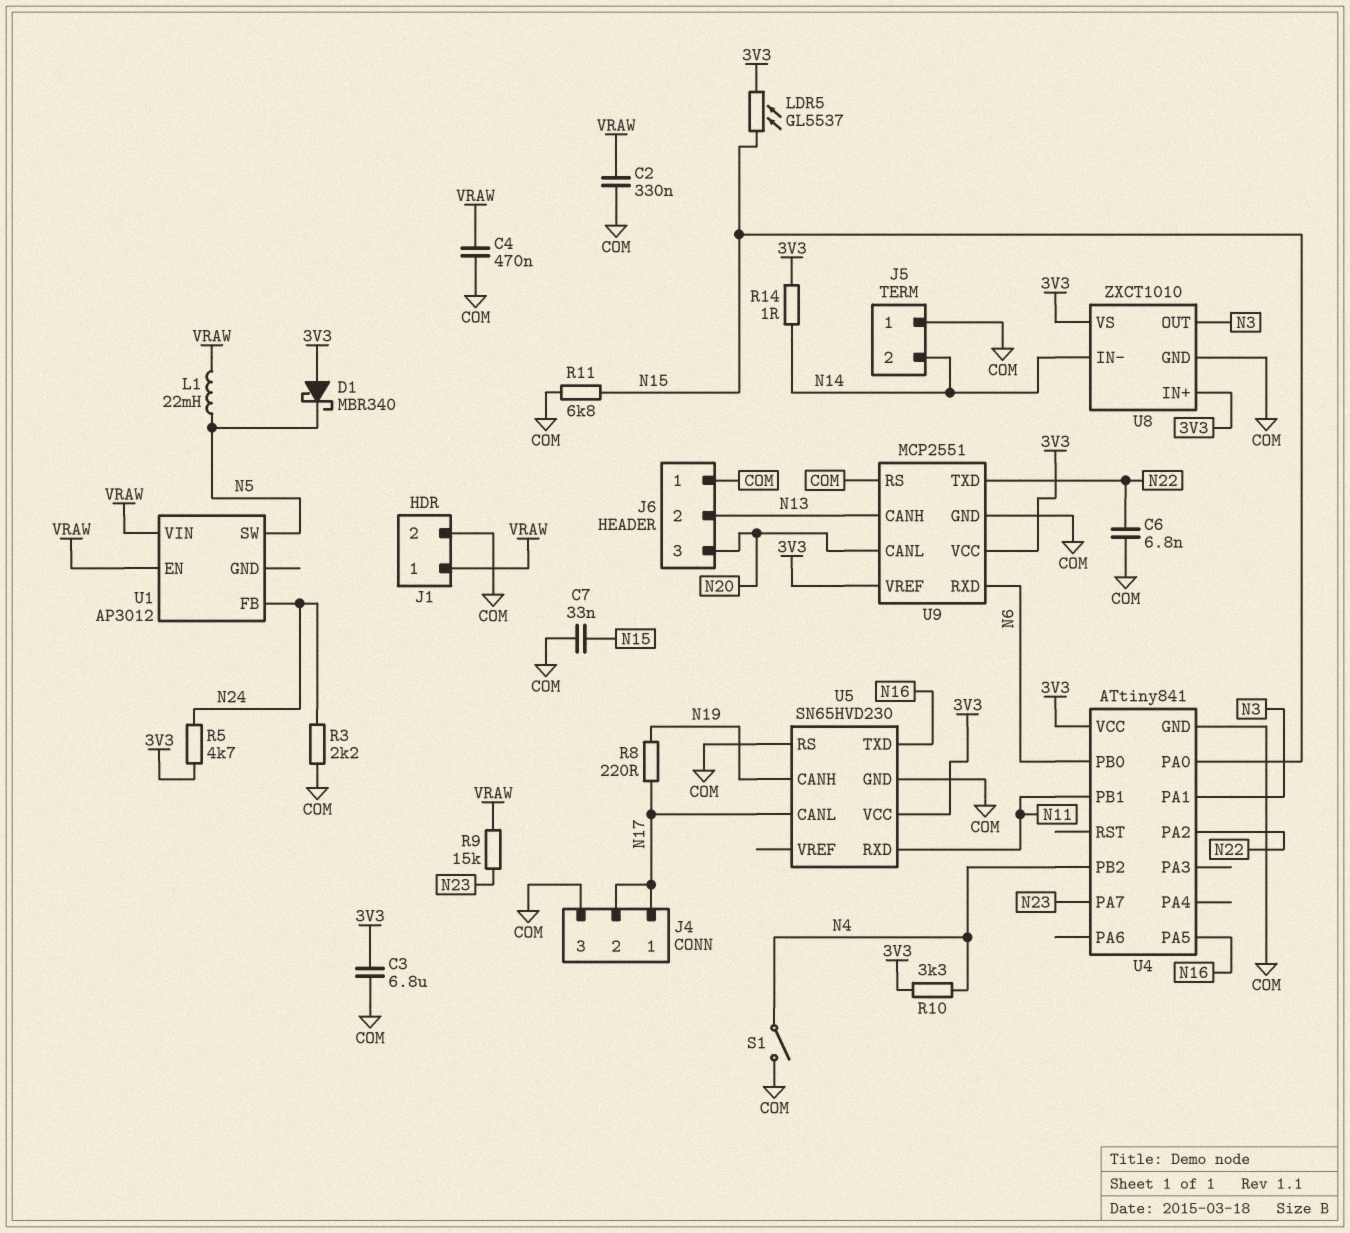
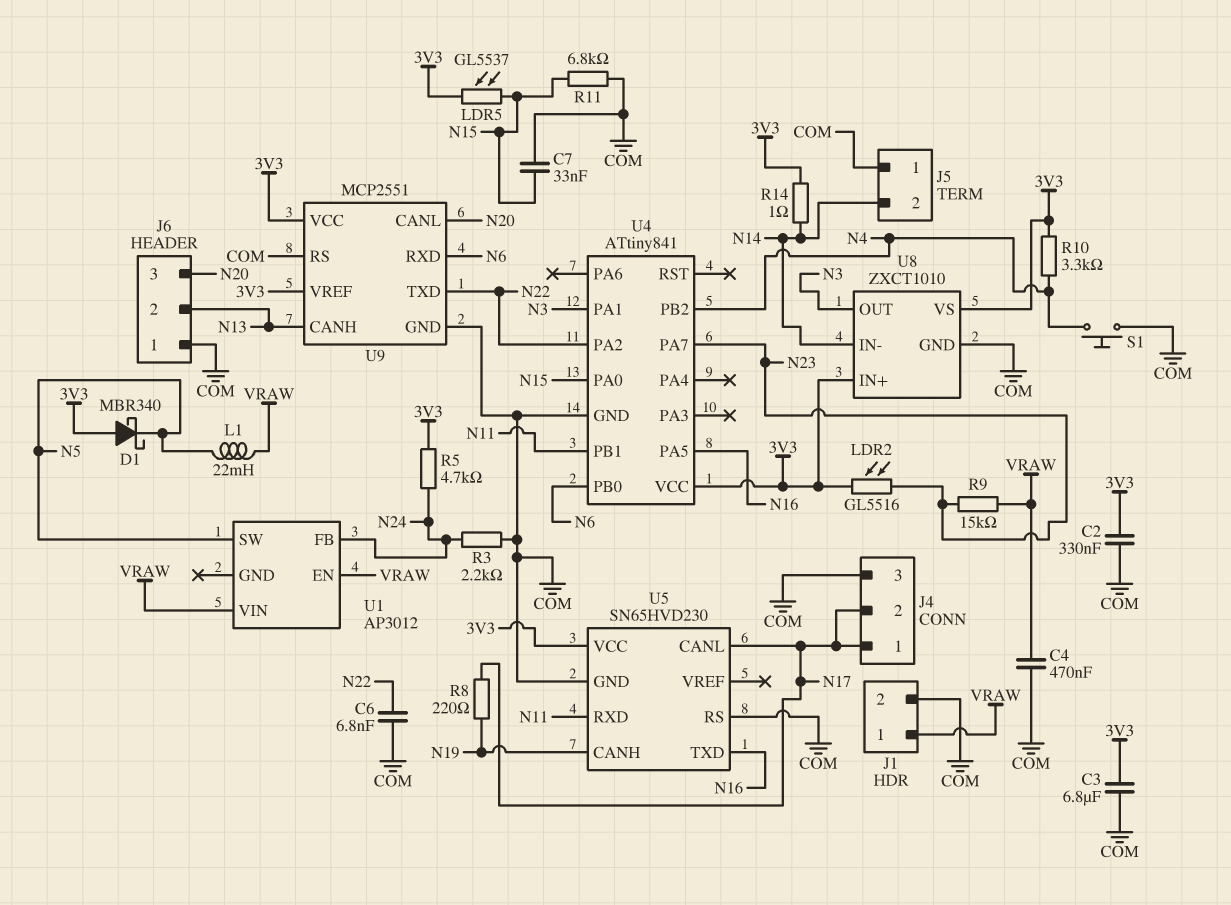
C2: 330nF (COM, VRAW) -> 330nF (3V3, COM)
LDR2: none -> GL5516 (3V3, N23)
S1: switch (COM, N4) -> button (COM, N4)

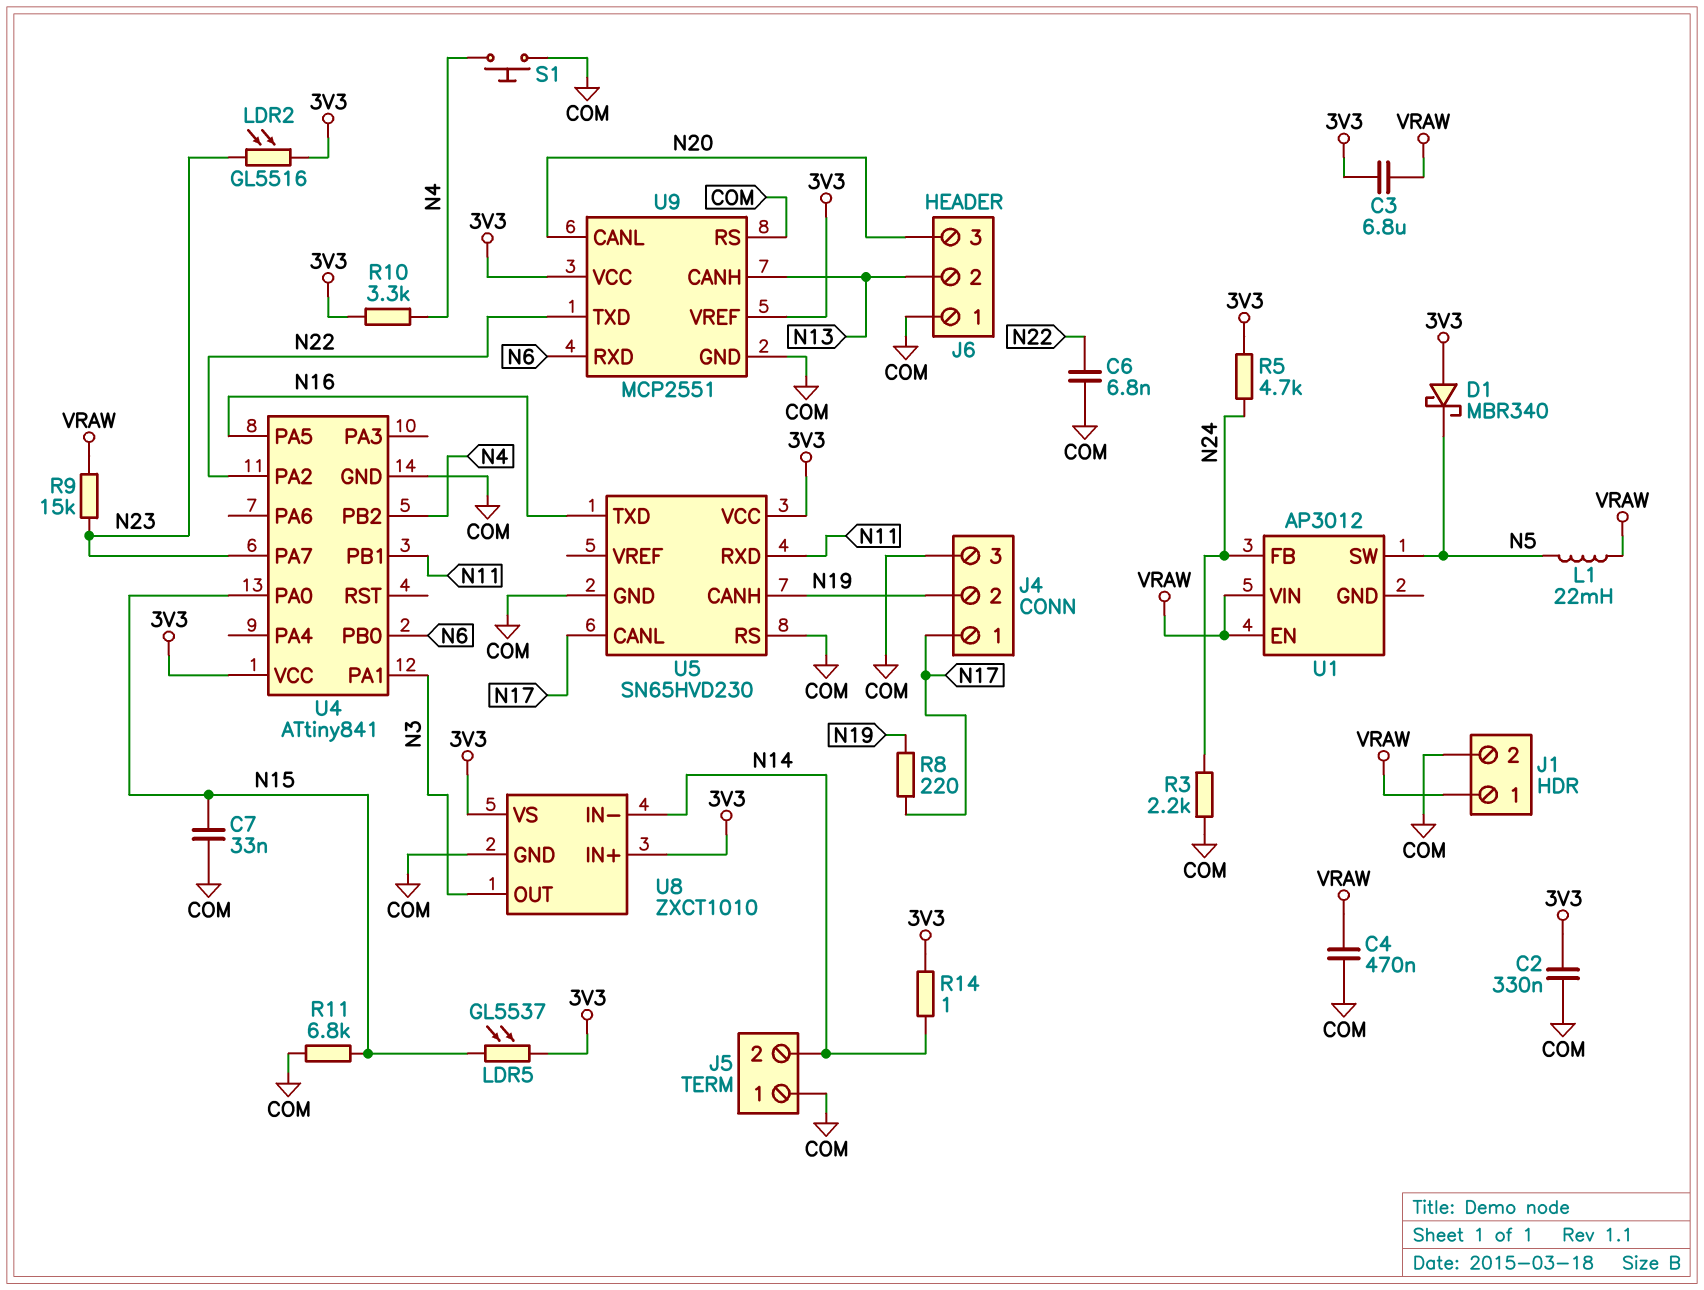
C3: 6.8uF (3V3, COM) -> 6.8uF (3V3, VRAW)
J4 pin 2: N17 -> N19

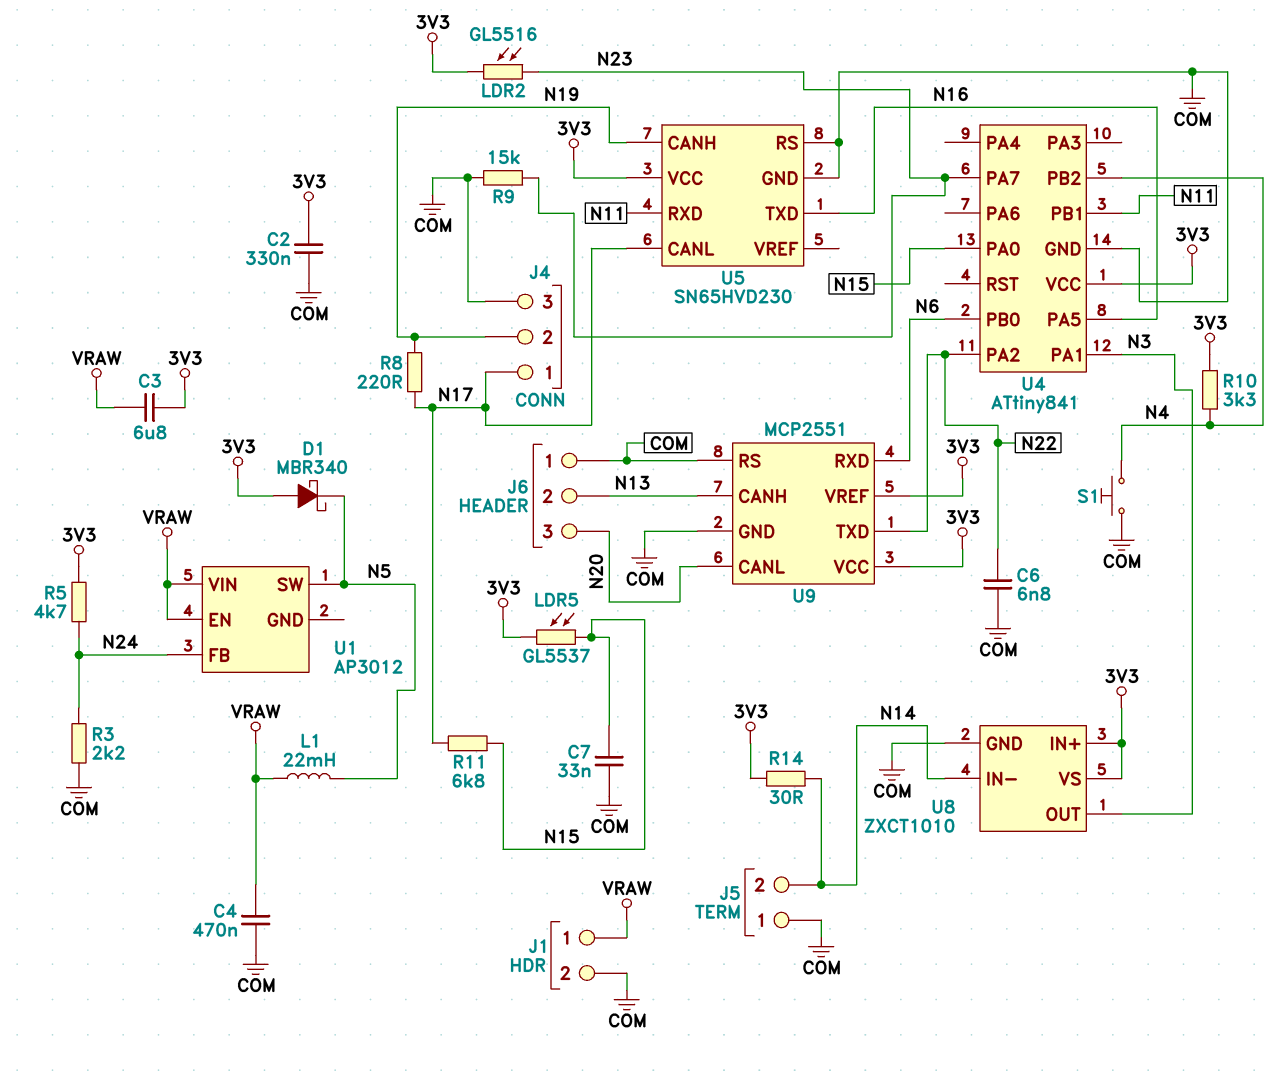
R9: 15k (N23, VRAW) -> 15k (COM, N23)
R11: 6.8k (COM, N15) -> 6.8k (N15, N17)
R14: 1 (3V3, N14) -> 30 (3V3, N14)

